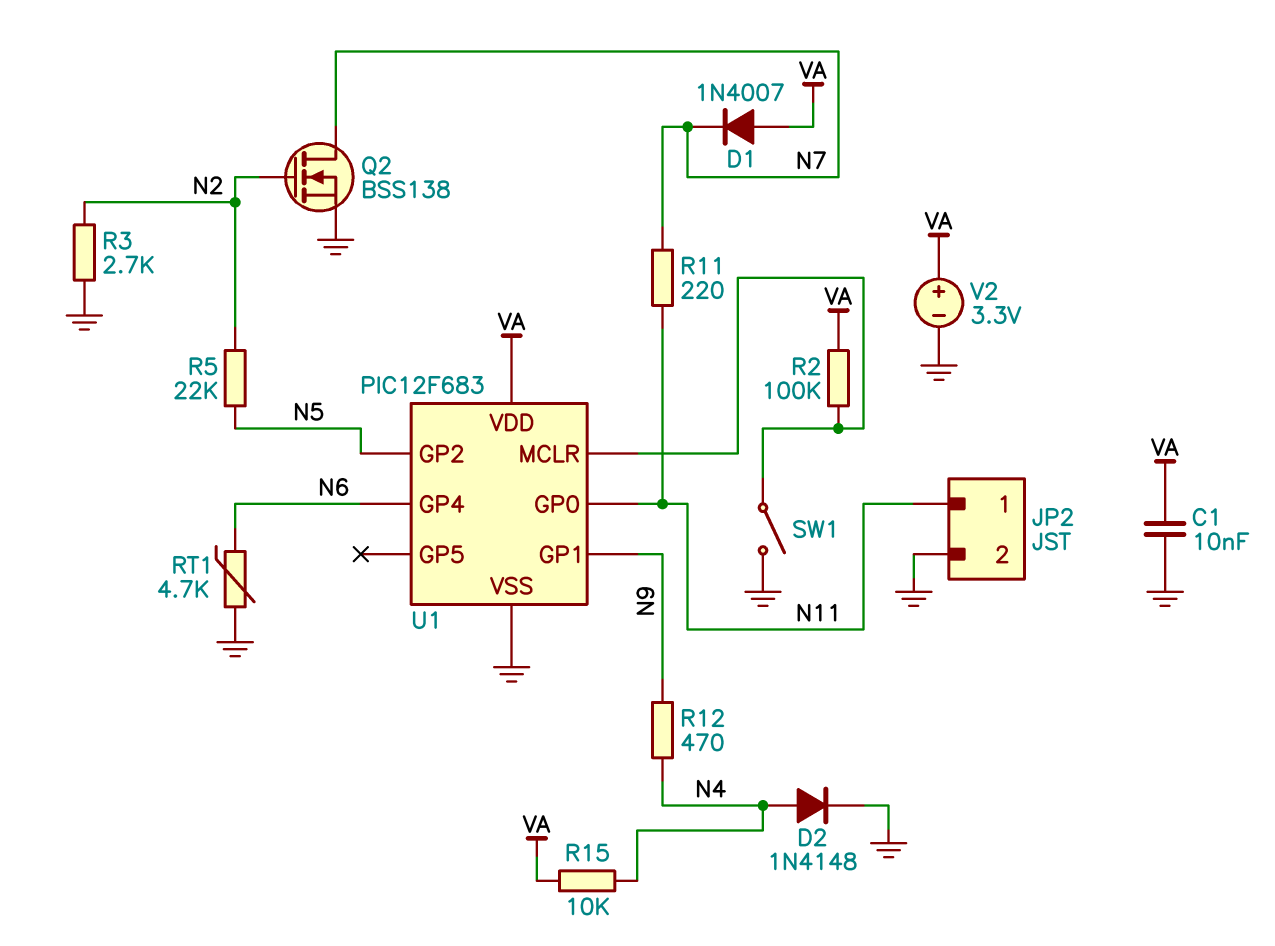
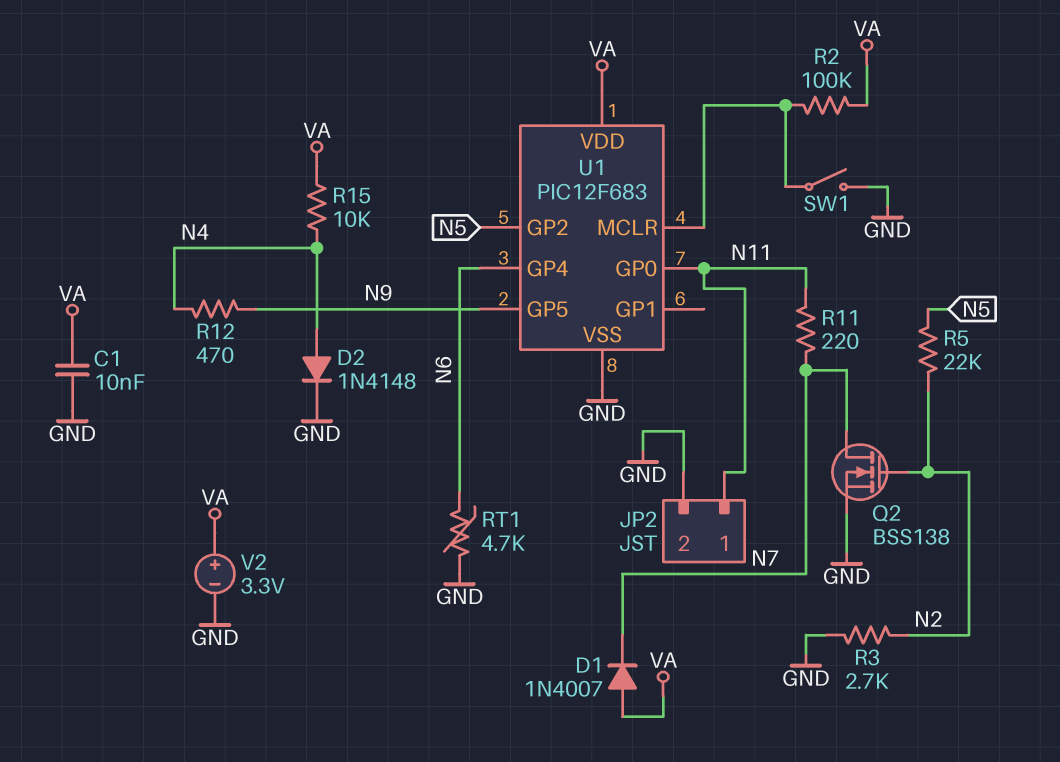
U1 pin GP1: N9 -> none
U1 pin GP5: none -> N9

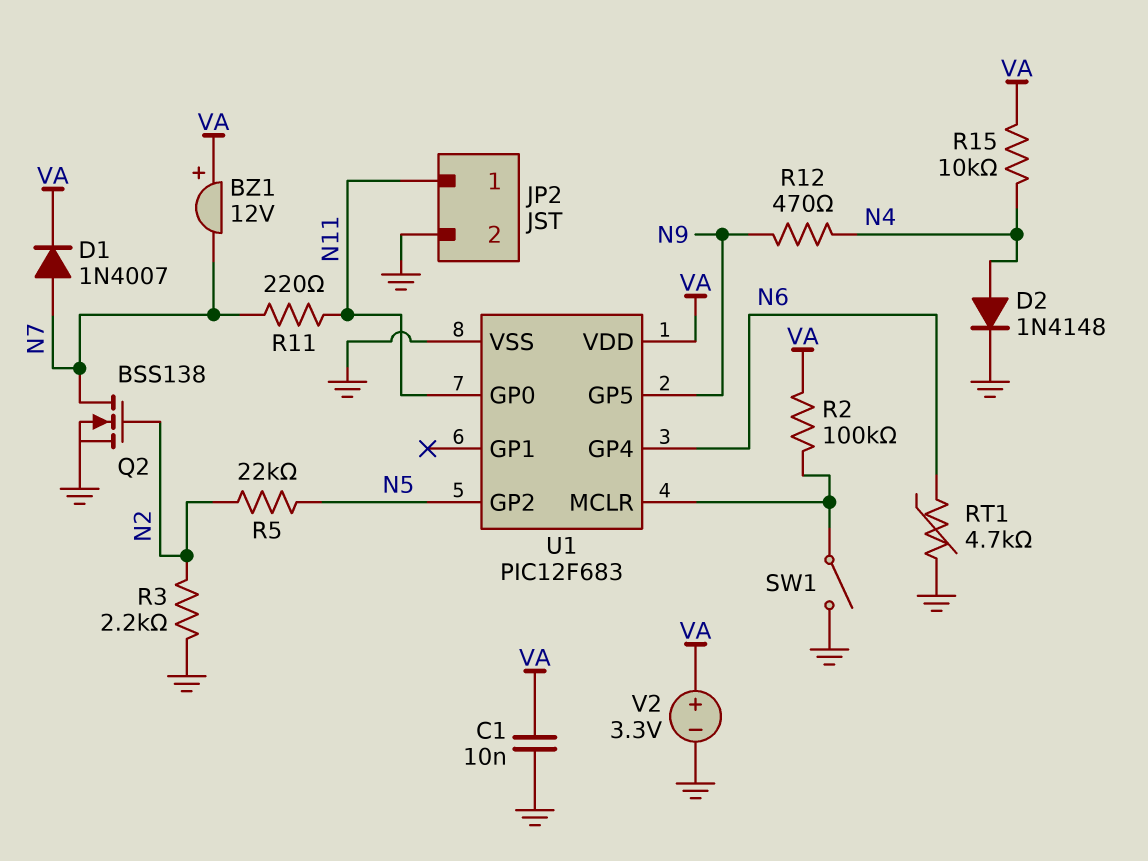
BZ1: none -> buzzer 12V (plus VA, minus N7)
D1: diode 1N4007 (A VA, K N7) -> diode 1N4007 (A N7, K VA)
R3: 2.7k (GND, N2) -> 2.2k (GND, N2)

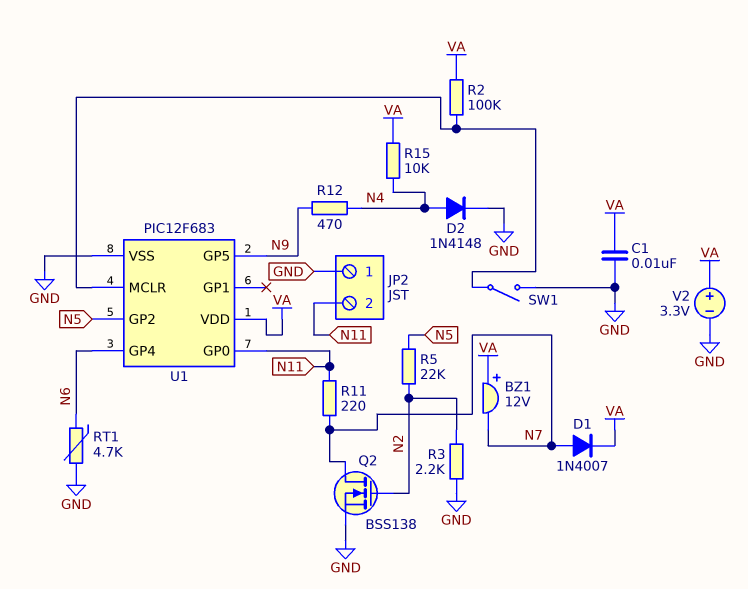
JP2 pin 1: N11 -> GND
JP2 pin 2: GND -> N11

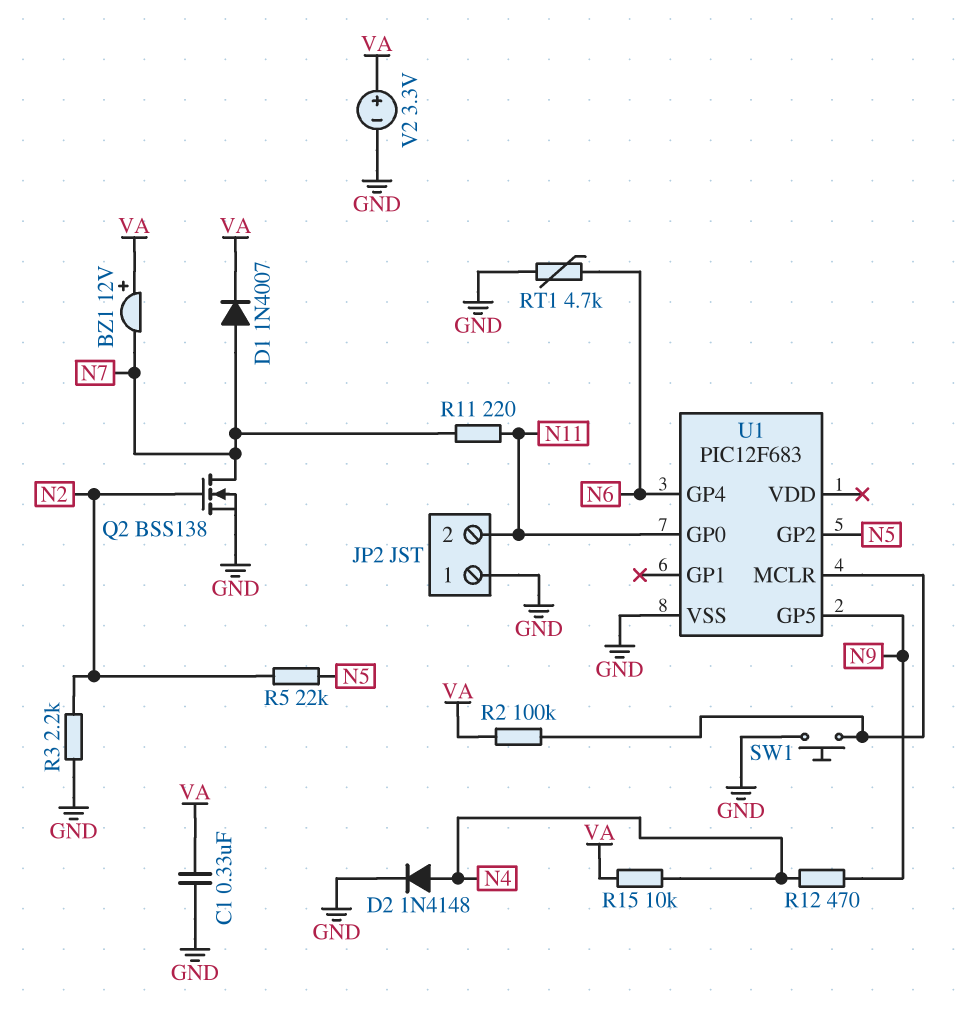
C1: 10nF (GND, VA) -> 330nF (GND, VA)
SW1: switch (GND, U1/MCLR) -> button (GND, U1/MCLR)
U1 pin VDD: VA -> none

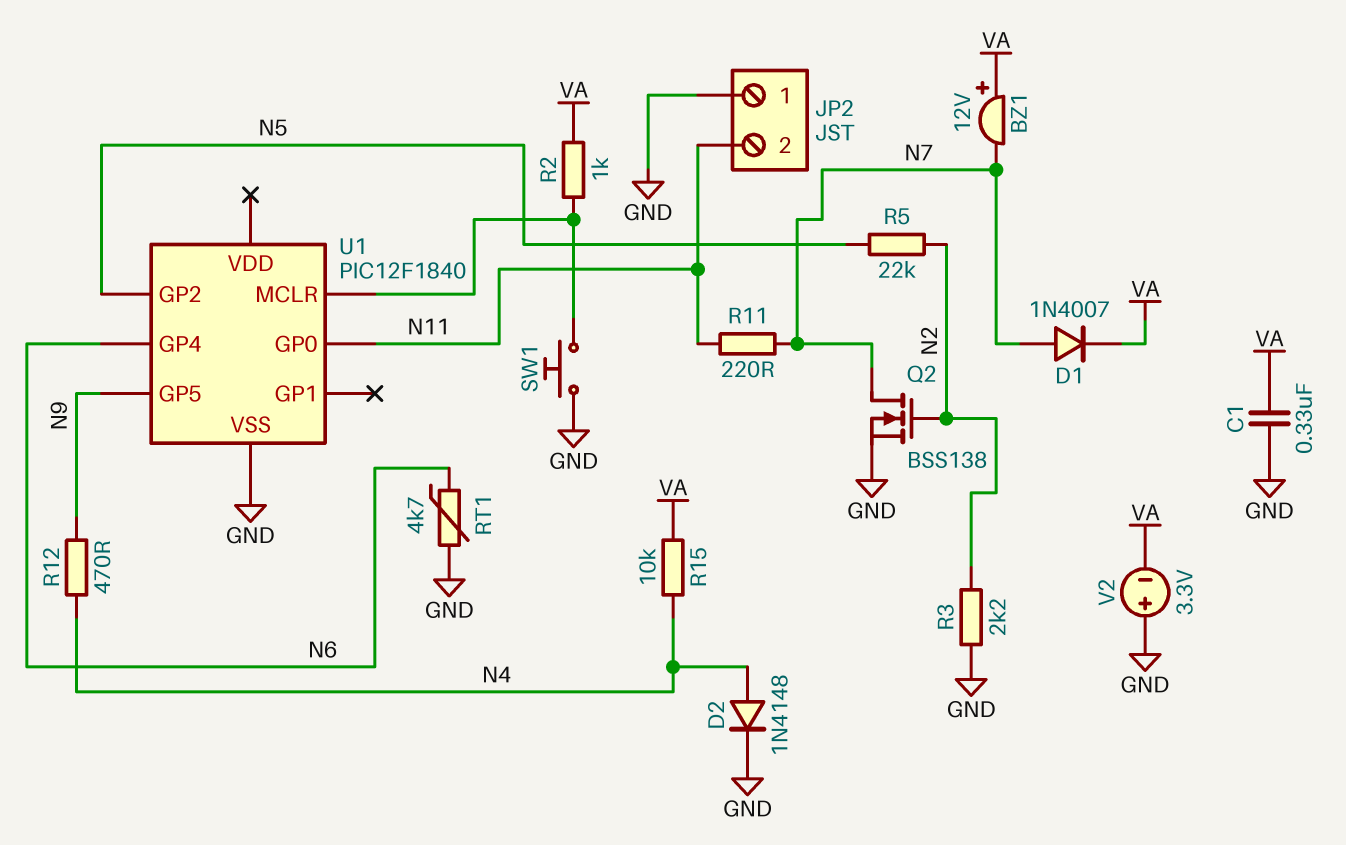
R2: 100k (U1/MCLR, VA) -> 1k (U1/MCLR, VA)
U1: PIC12F683 -> PIC12F1840
V2: 3.3V (plus VA, minus GND) -> 3.3V (plus GND, minus VA)

